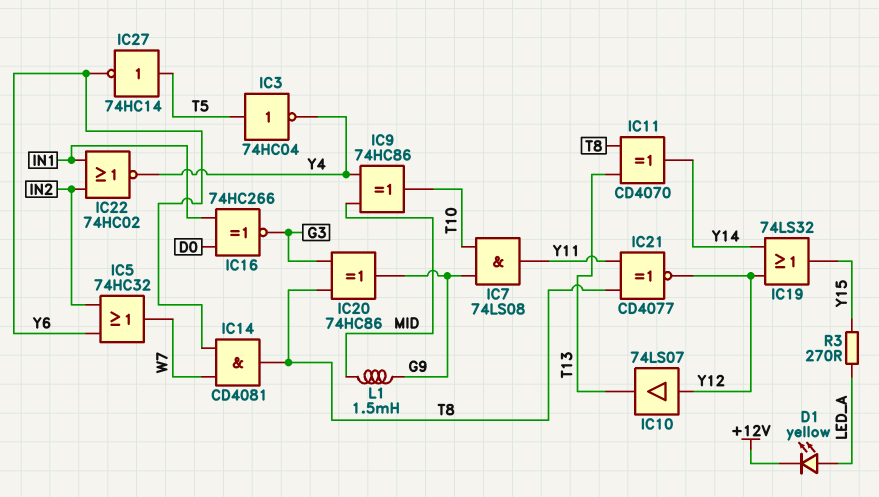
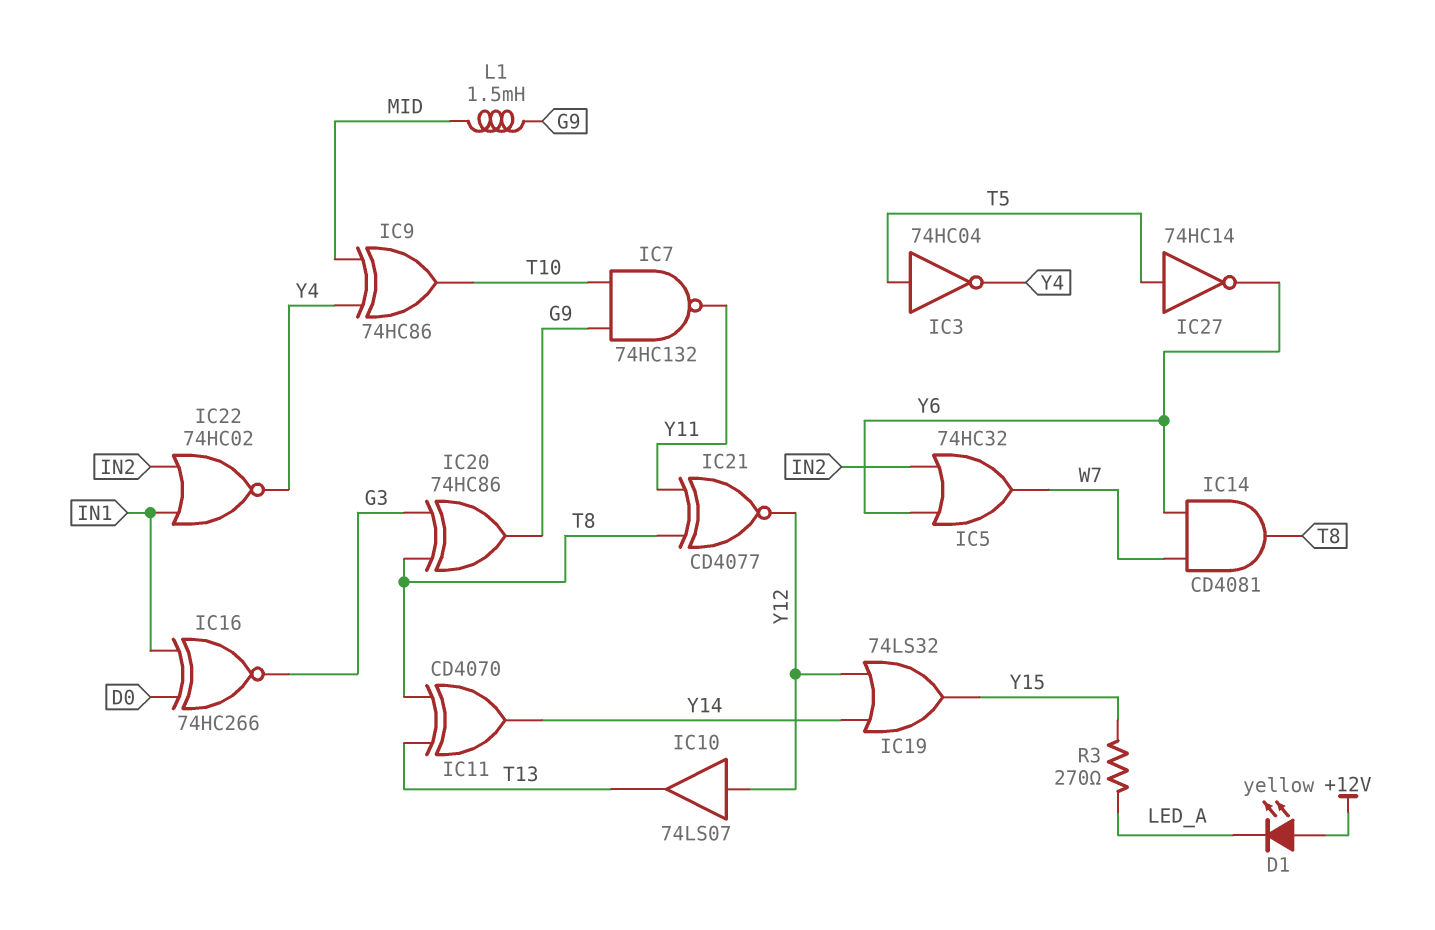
D1: LED yellow (A LED_A, K +12V) -> LED yellow (A +12V, K LED_A)
IC7: AND 74LS08 (in G9, in T10, out Y11) -> NAND 74HC132 (in G9, in T10, out Y11)

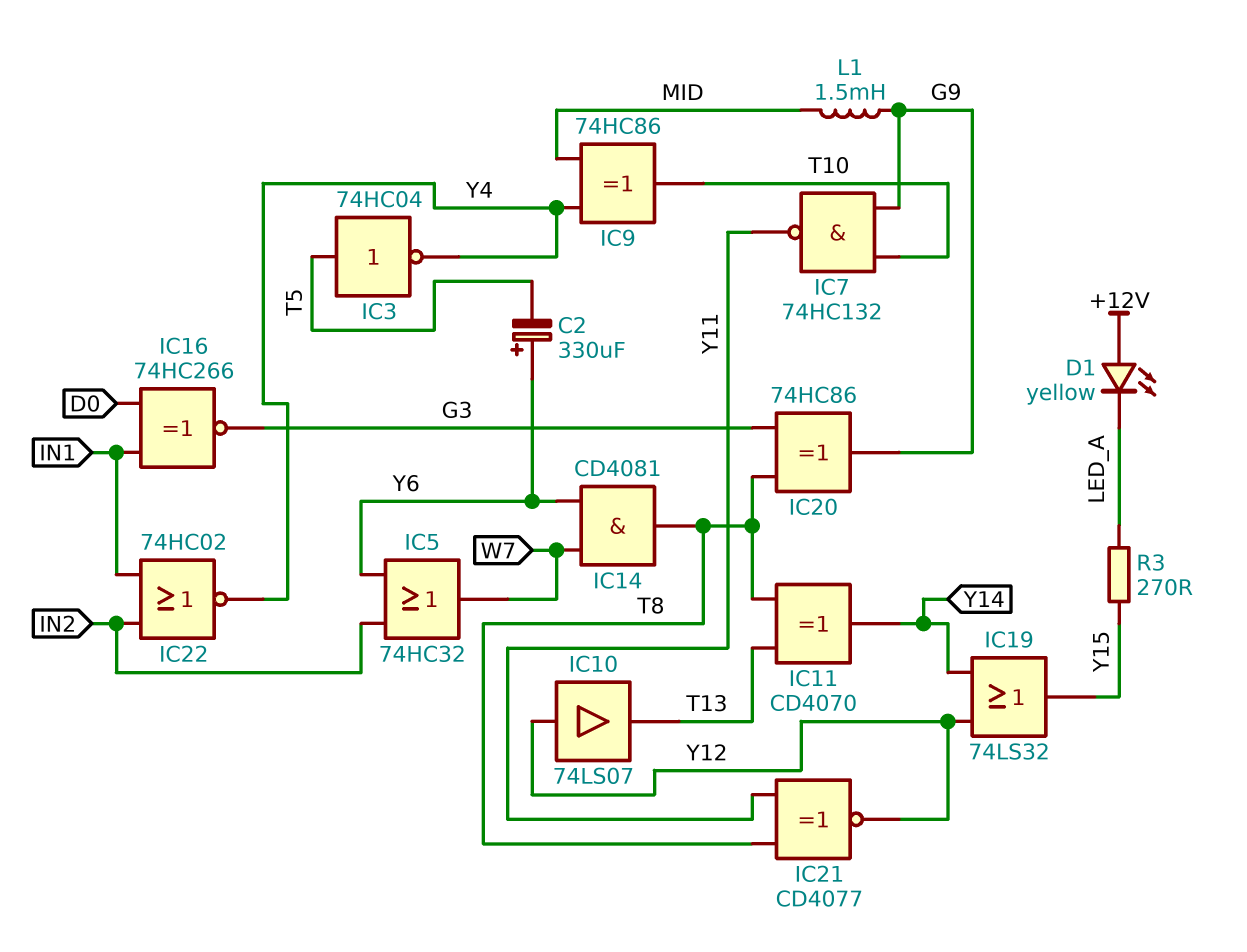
C2: none -> 330uF (plus Y6, minus T5)
IC27: NOT 74HC14 (in T5, out Y6) -> none

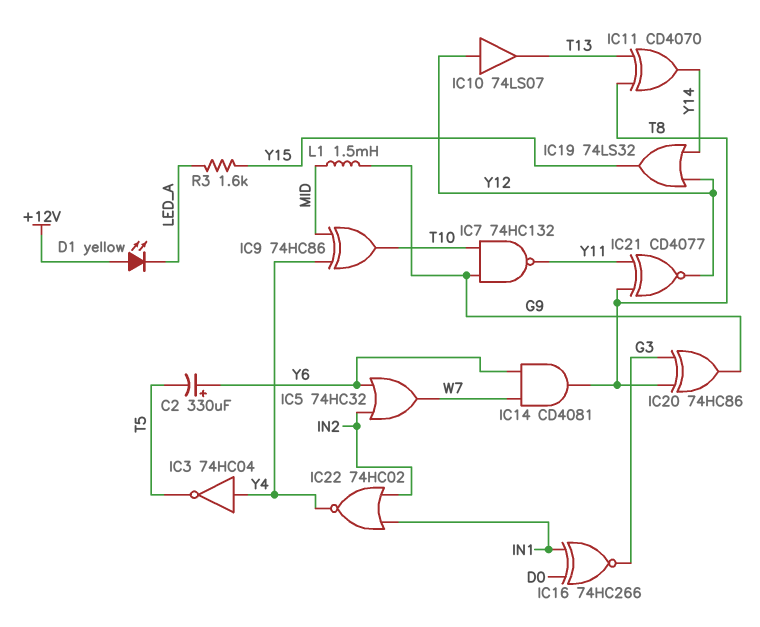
IC3: NOT 74HC04 (in T5, out Y4) -> NOT 74HC04 (in Y4, out T5)
R3: 270 (LED_A, Y15) -> 1.6k (LED_A, Y15)

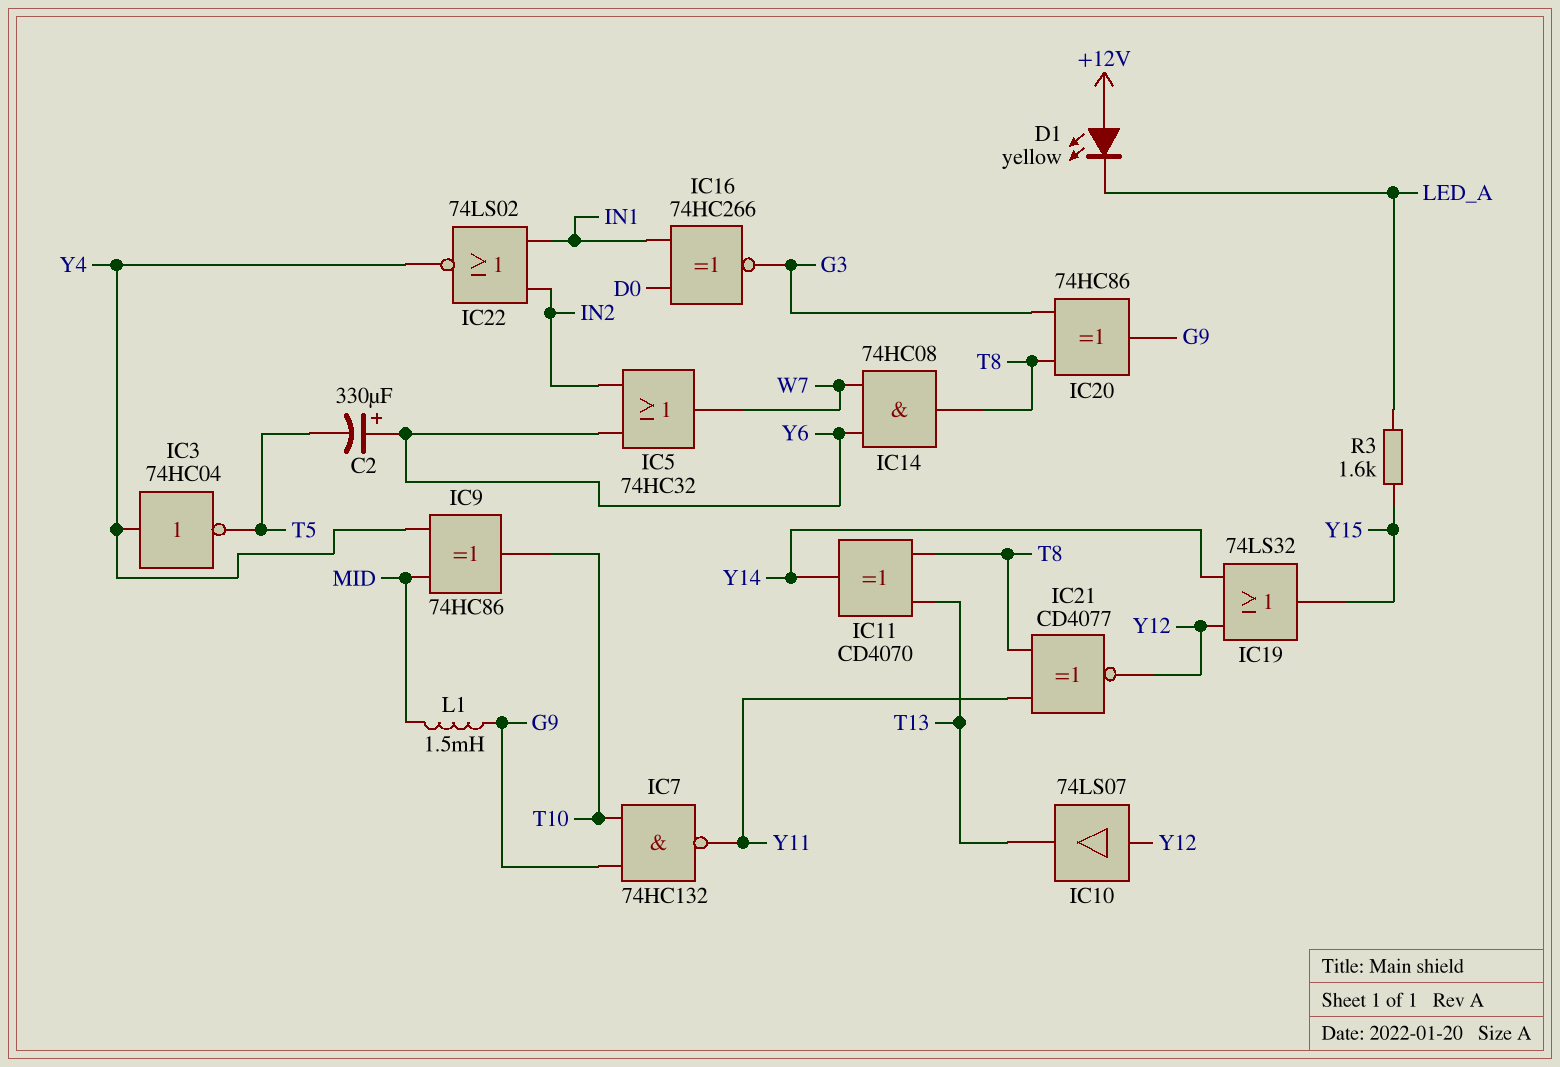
IC14: AND CD4081 (in W7, in Y6, out T8) -> AND 74HC08 (in W7, in Y6, out T8)
IC22: NOR 74HC02 (in IN1, in IN2, out Y4) -> NOR 74LS02 (in IN1, in IN2, out Y4)

